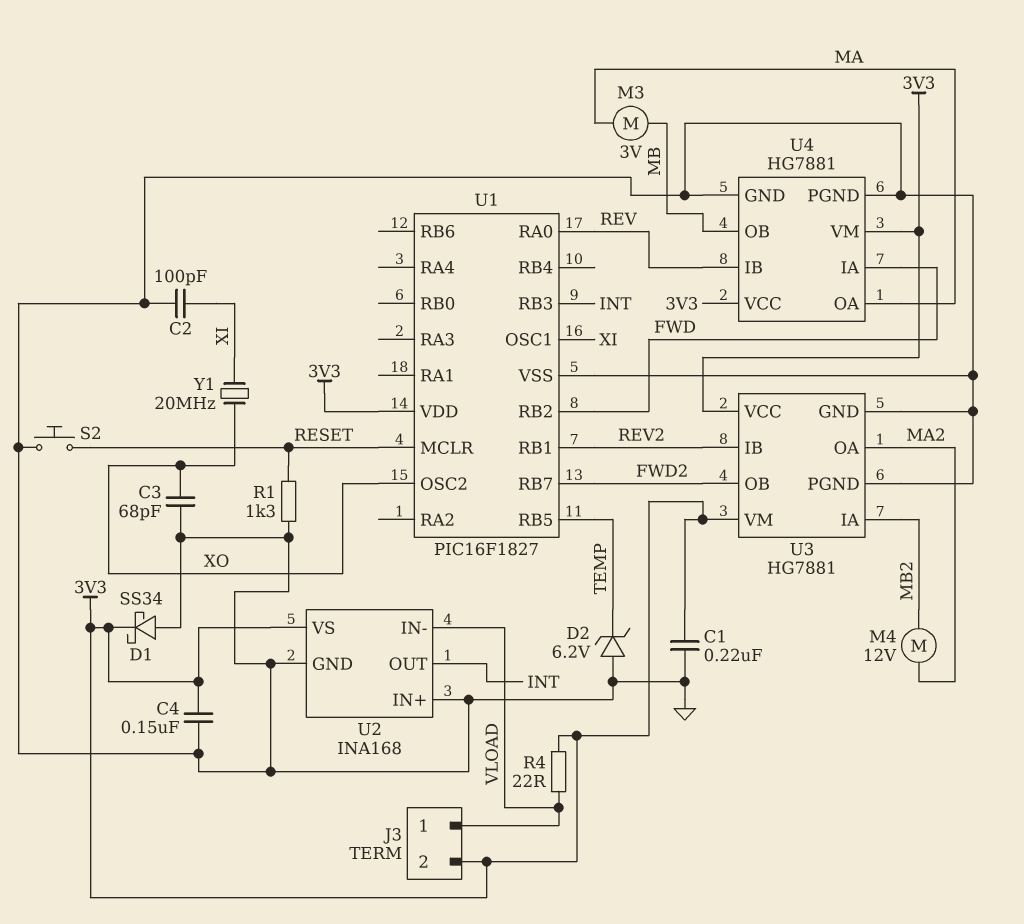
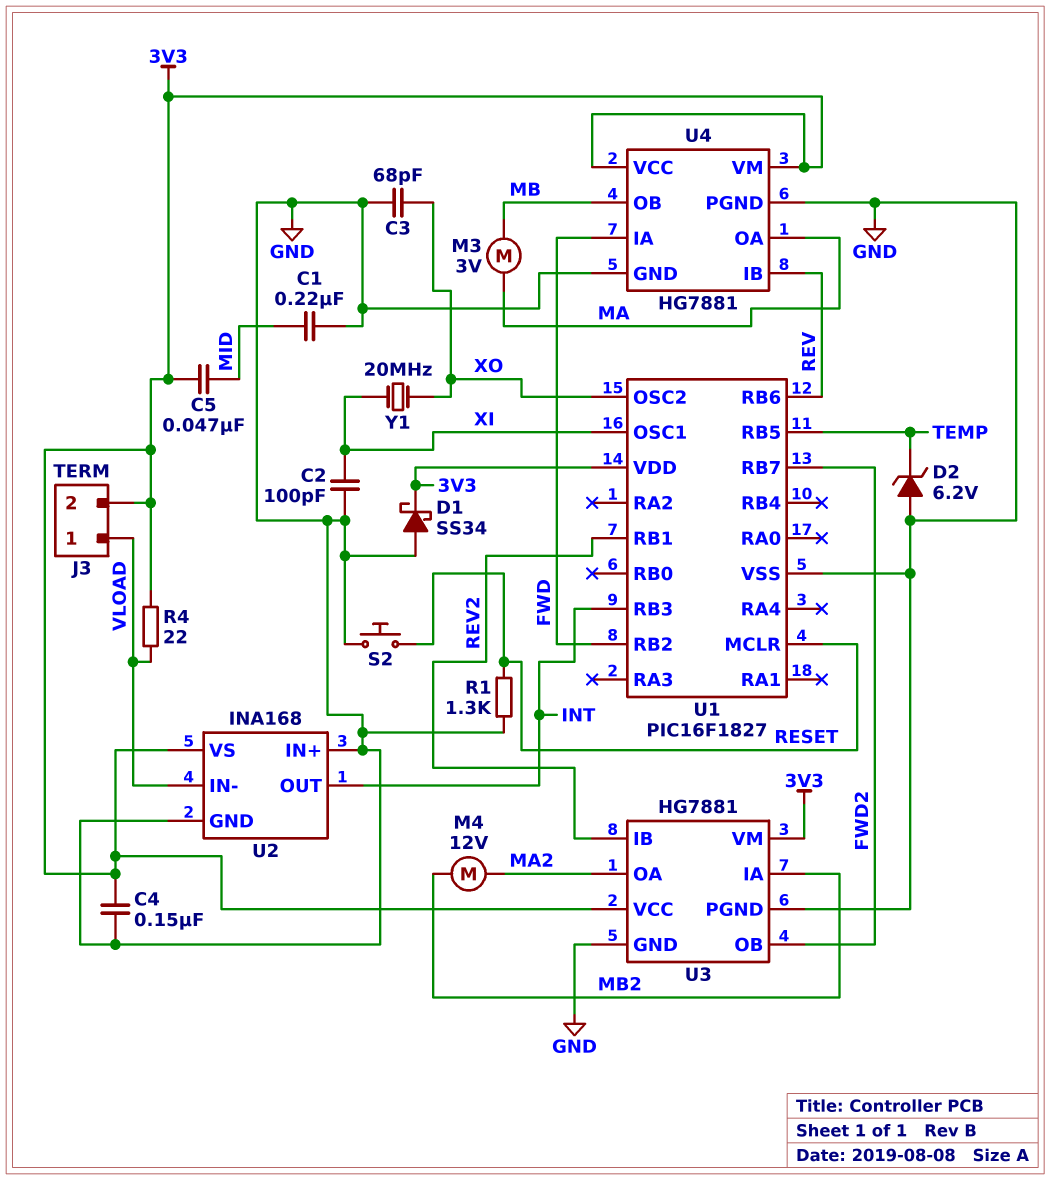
C1: 220nF (3V3, GND) -> 220nF (GND, MID)
C5: none -> 47nF (3V3, MID)
U1 pin RA0: REV -> none
U1 pin RB6: none -> REV

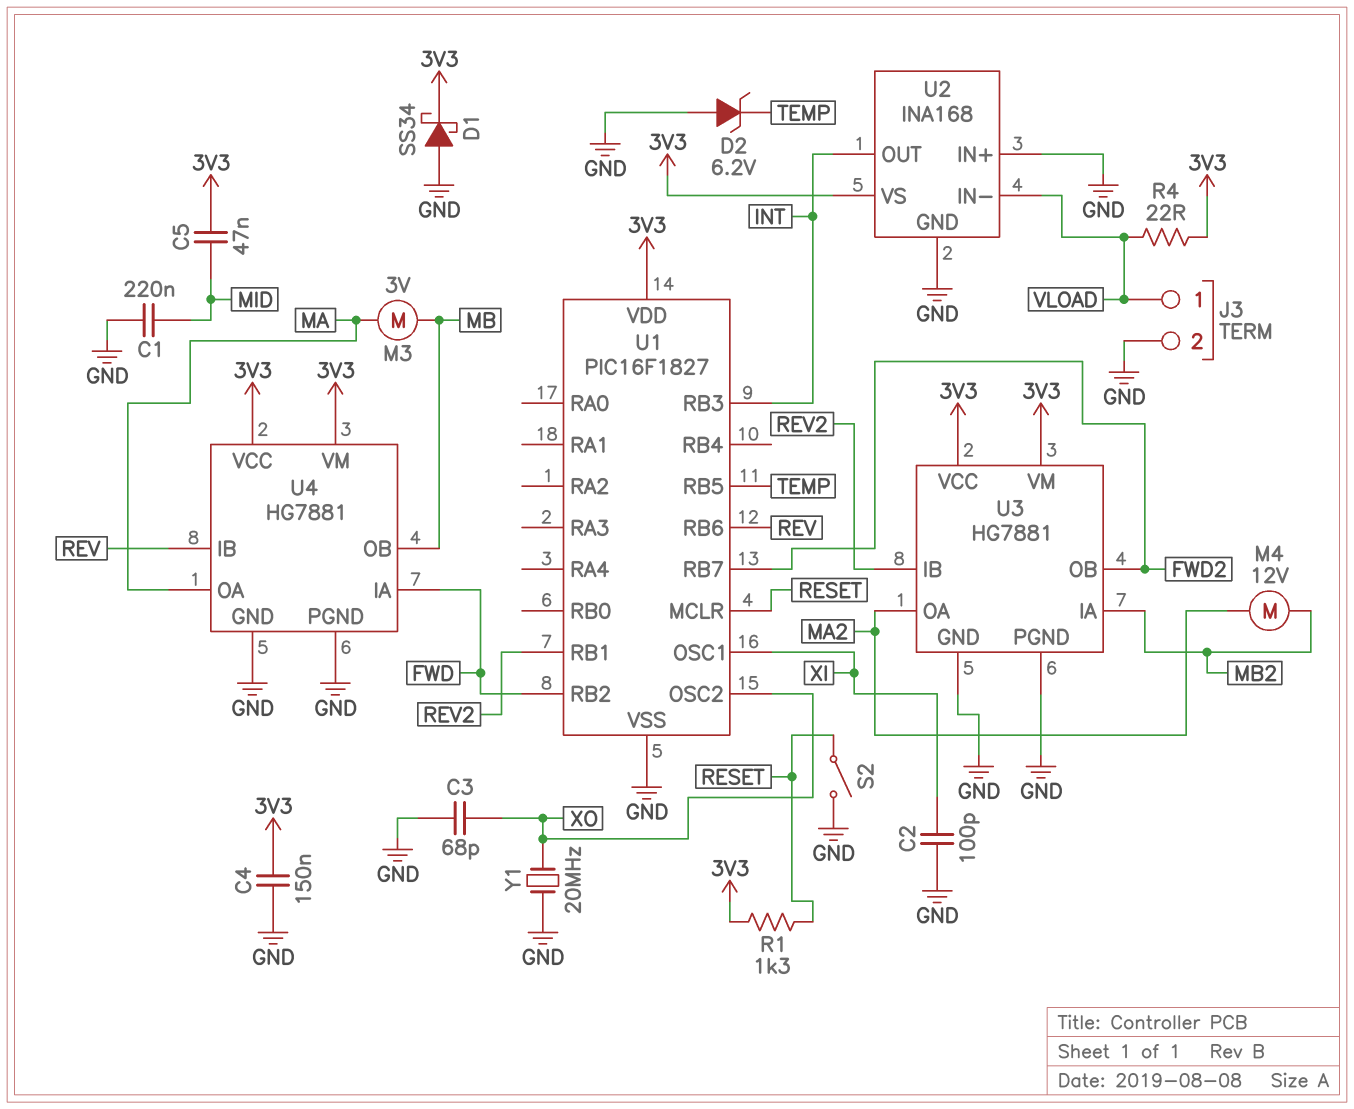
J3 pin 2: 3V3 -> GND
R1: 1.3k (GND, RESET) -> 1.3k (3V3, RESET)
S2: button (GND, RESET) -> switch (GND, RESET)
Y1: 20MHz (XI, XO) -> 20MHz (GND, XO)

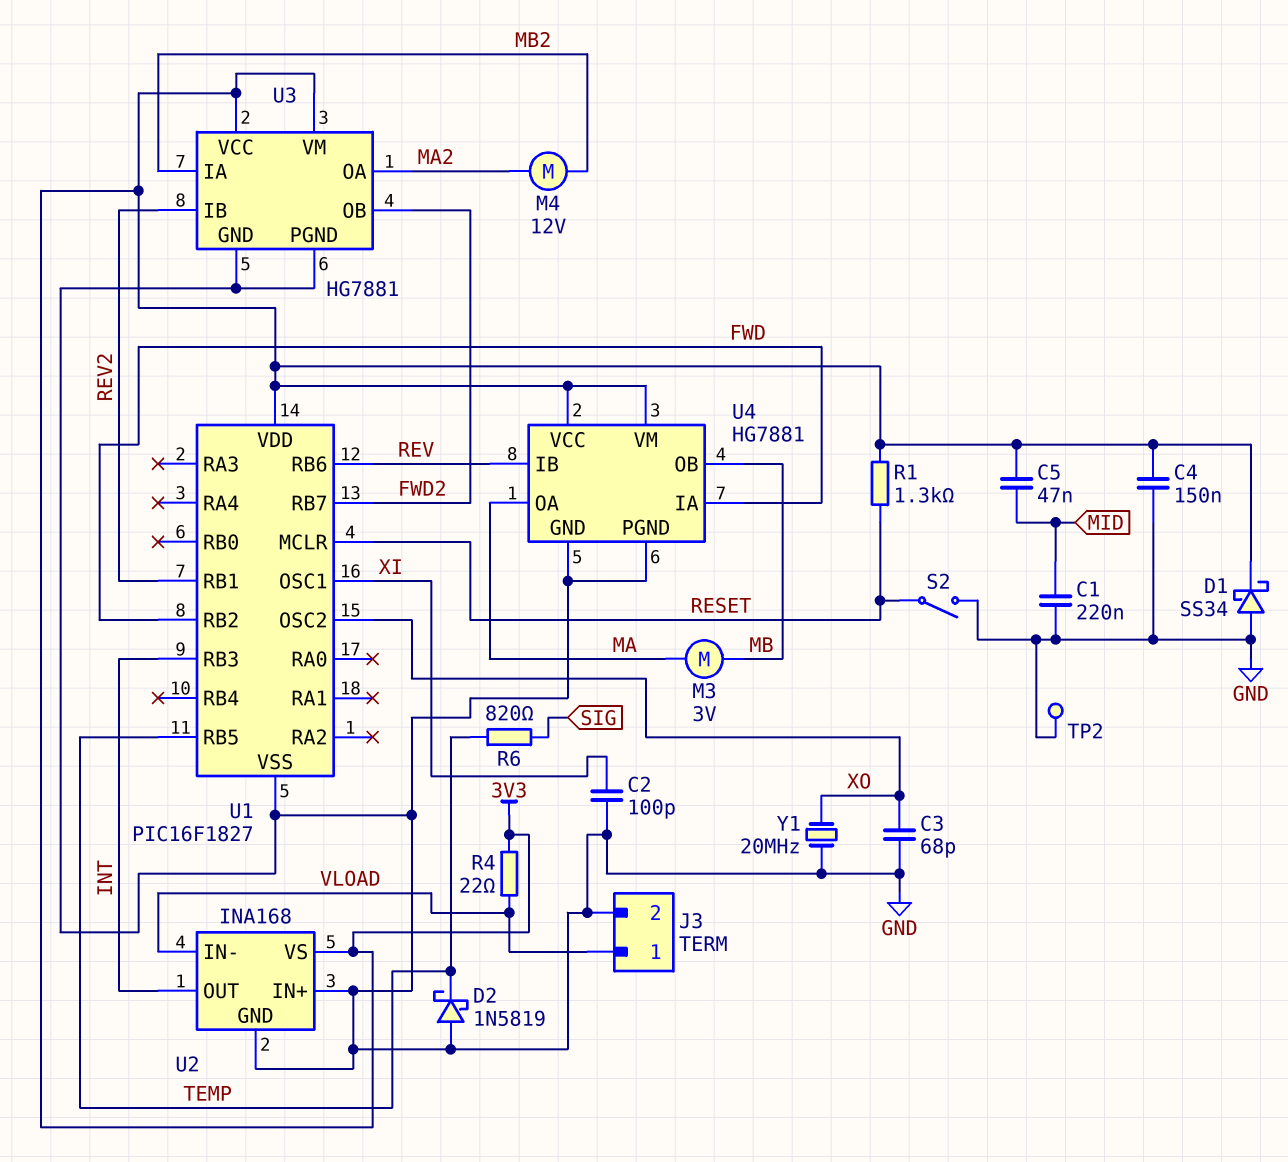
D2: zener 6.2V (A GND, K TEMP) -> schottky 1N5819 (A GND, K TEMP)
R6: none -> 820 (SIG, TEMP)
TP2: none -> test point (GND)

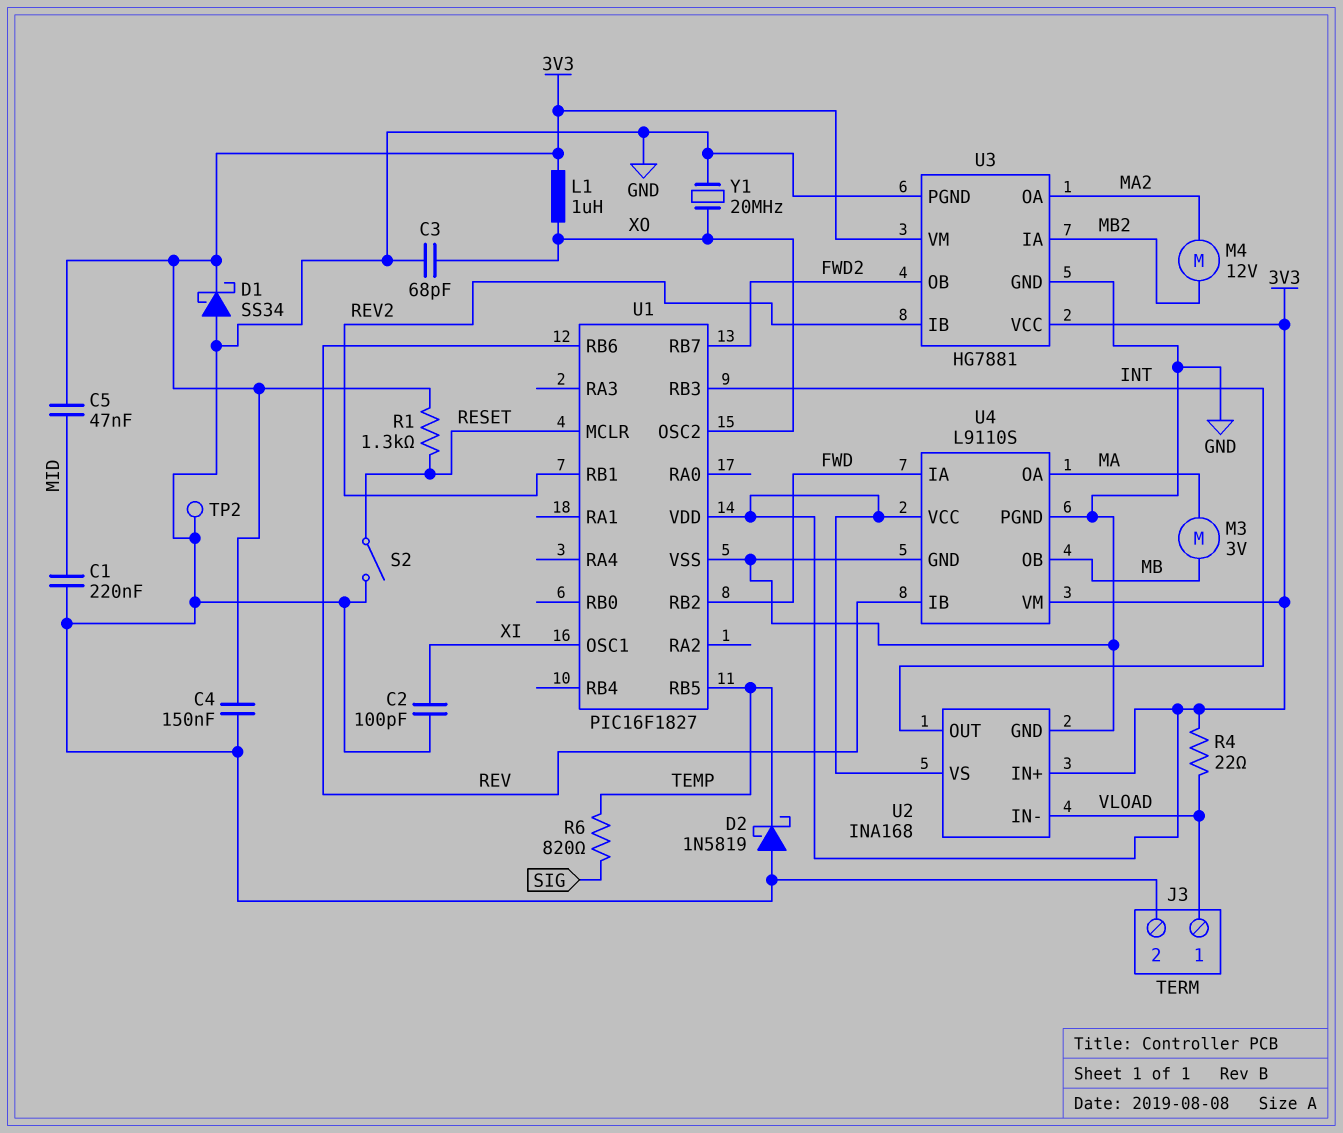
L1: none -> 1uH (3V3, XO)
U2 pin IN+: GND -> 3V3
U4: HG7881 -> L9110S

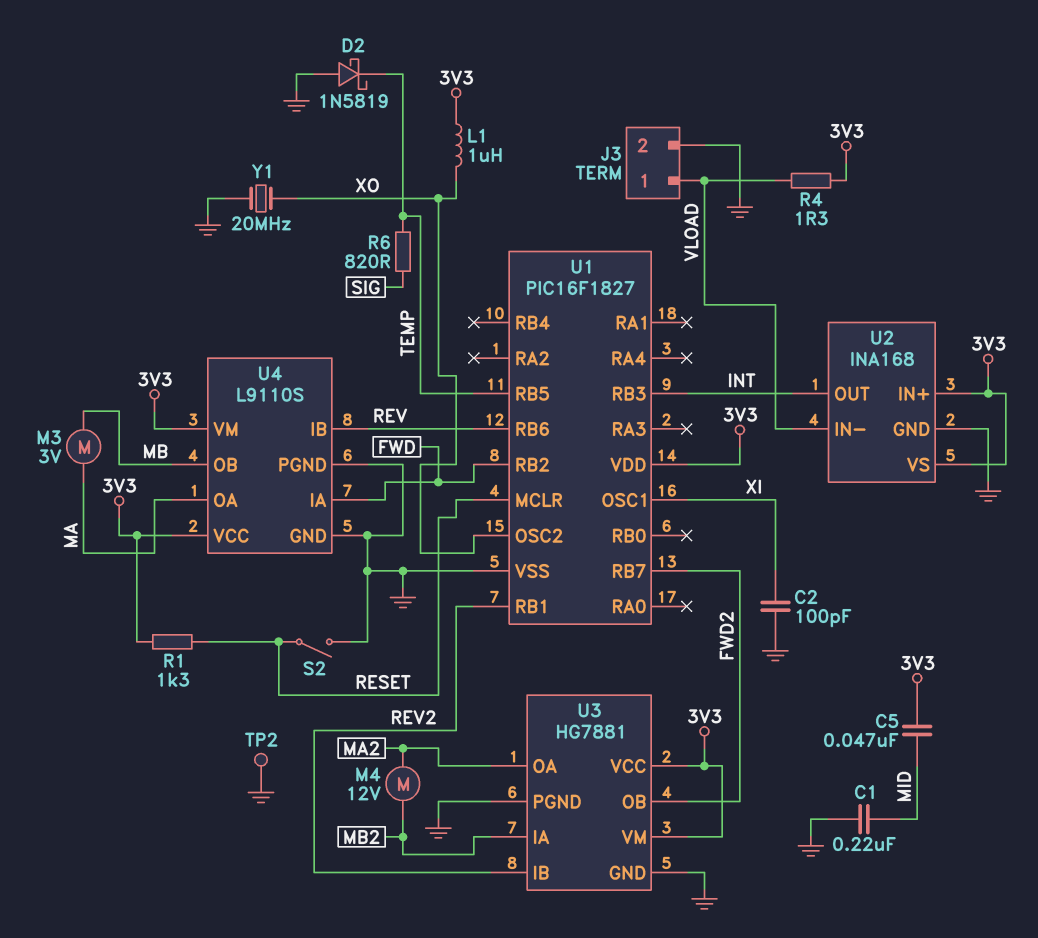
C3: 68pF (GND, XO) -> none
C4: 150nF (3V3, GND) -> none
D1: schottky SS34 (A GND, K 3V3) -> none
R4: 22 (3V3, VLOAD) -> 1.3 (3V3, VLOAD)

